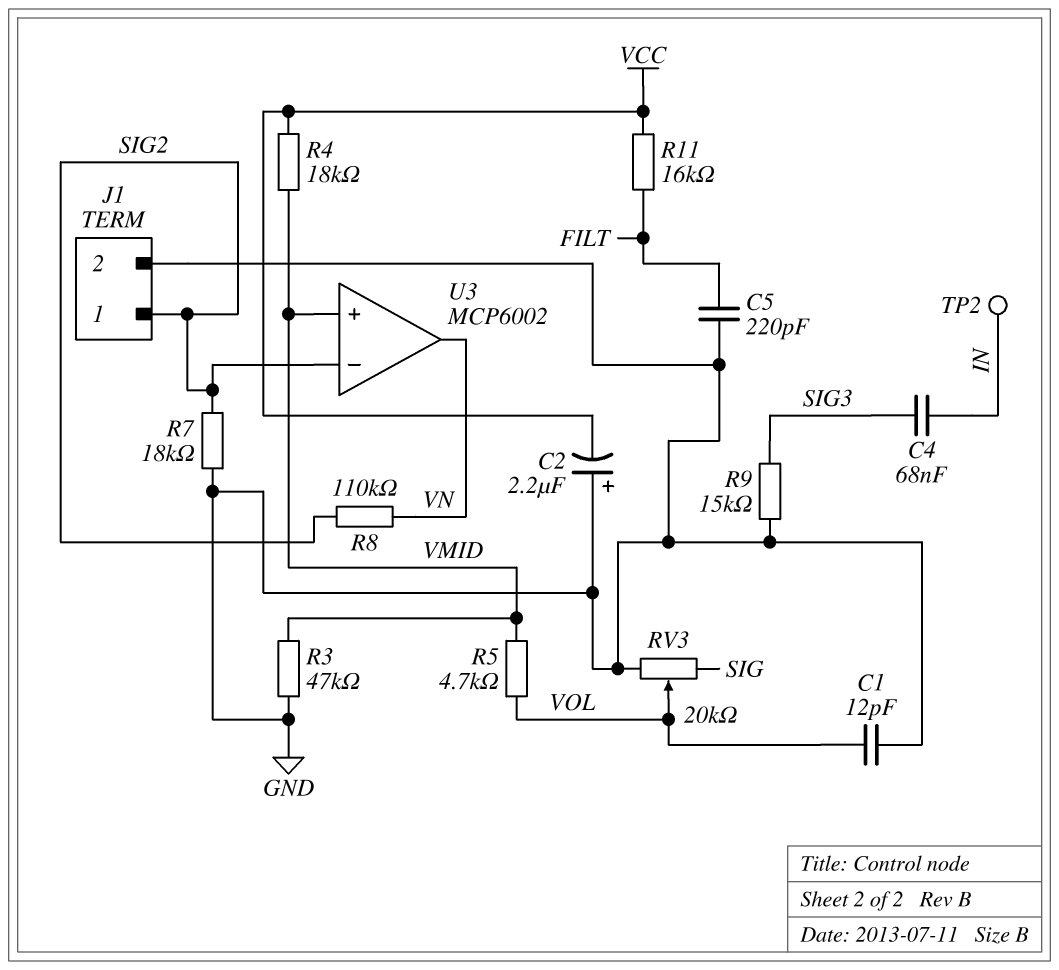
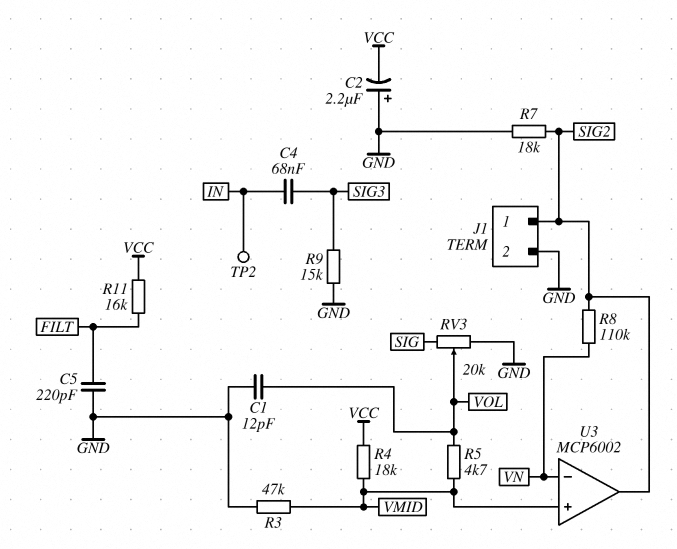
U3 pin in-: SIG2 -> VN
U3 pin out: VN -> SIG2

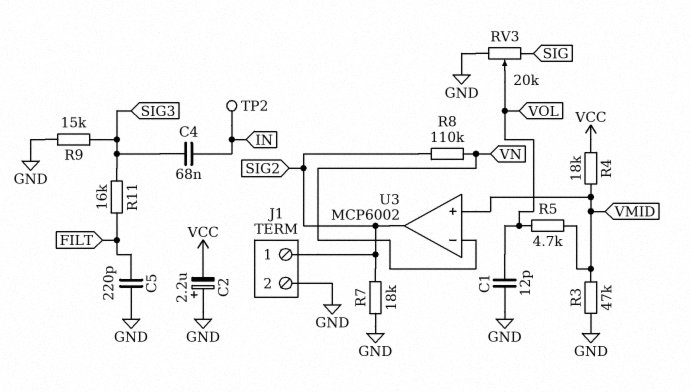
R11: 16k (FILT, VCC) -> 16k (FILT, SIG3)

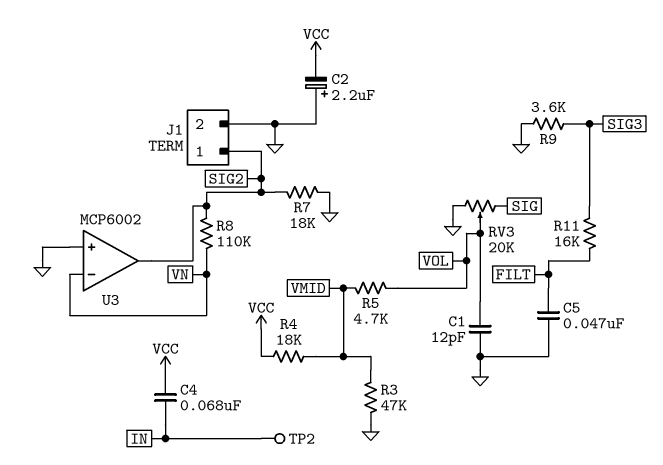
C4: 68nF (IN, SIG3) -> 68nF (IN, VCC)
C5: 220pF (FILT, GND) -> 47nF (FILT, GND)
R9: 15k (GND, SIG3) -> 3.6k (GND, SIG3)
U3 pin in+: VMID -> GND

